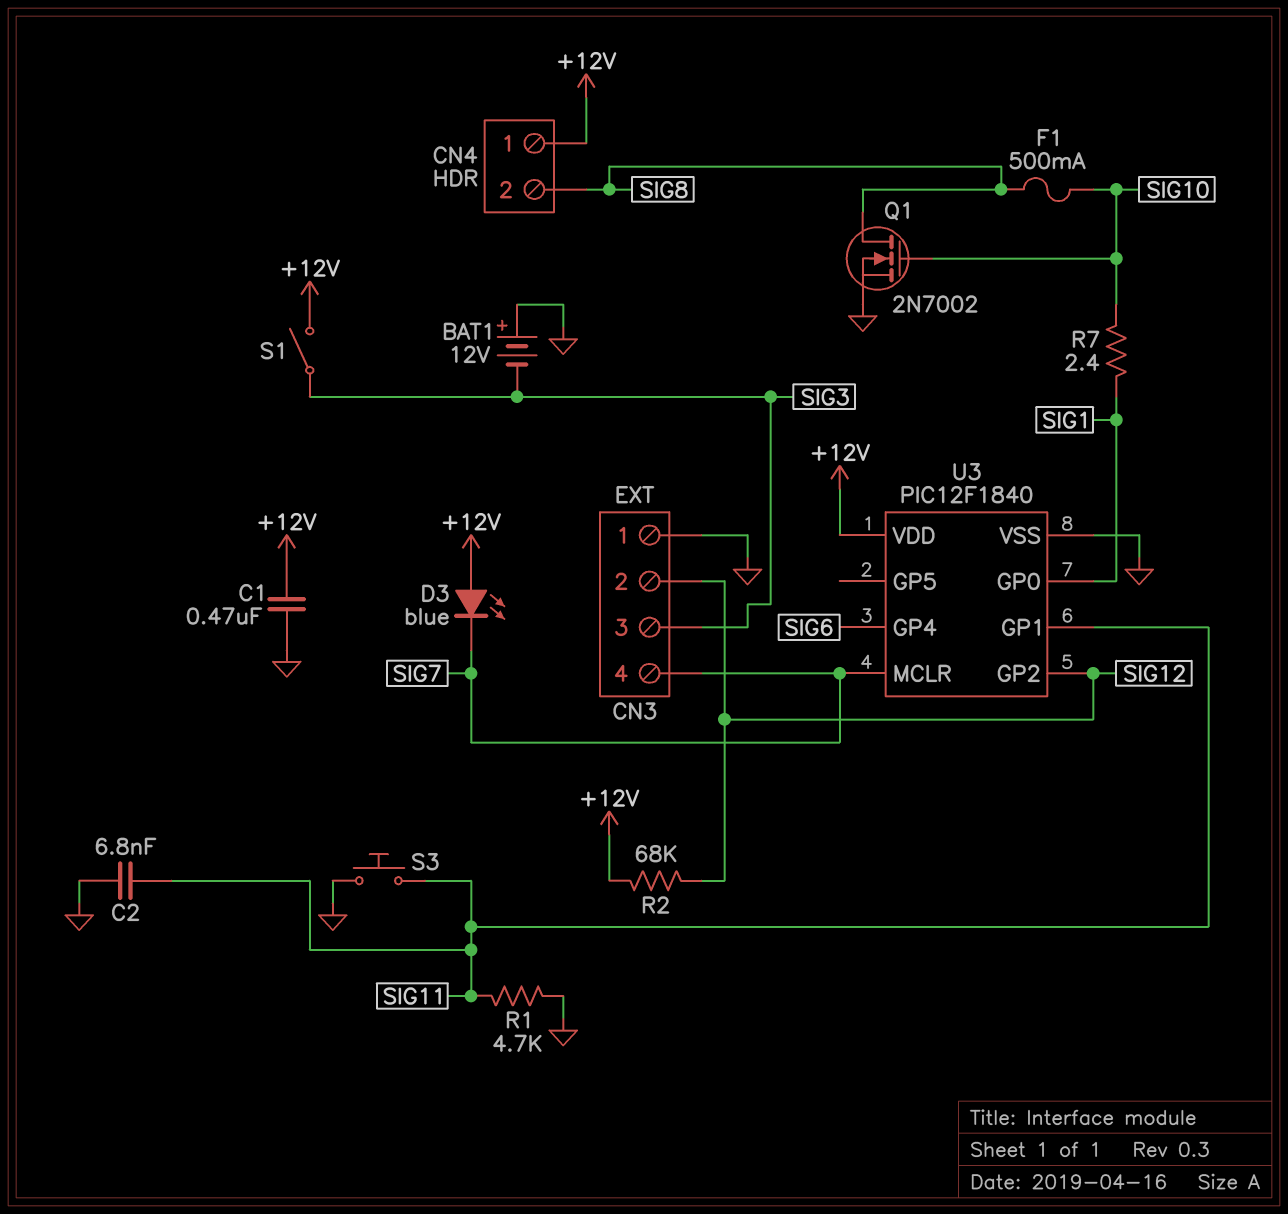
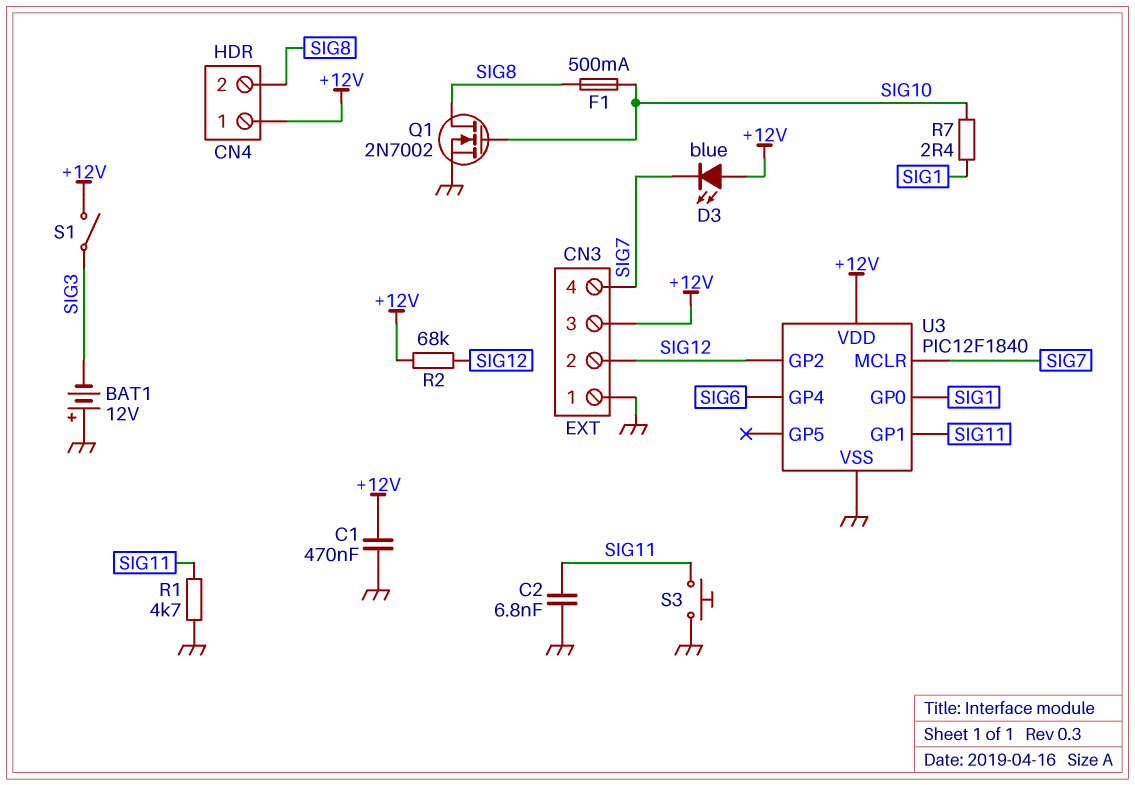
CN3 pin 3: SIG3 -> +12V

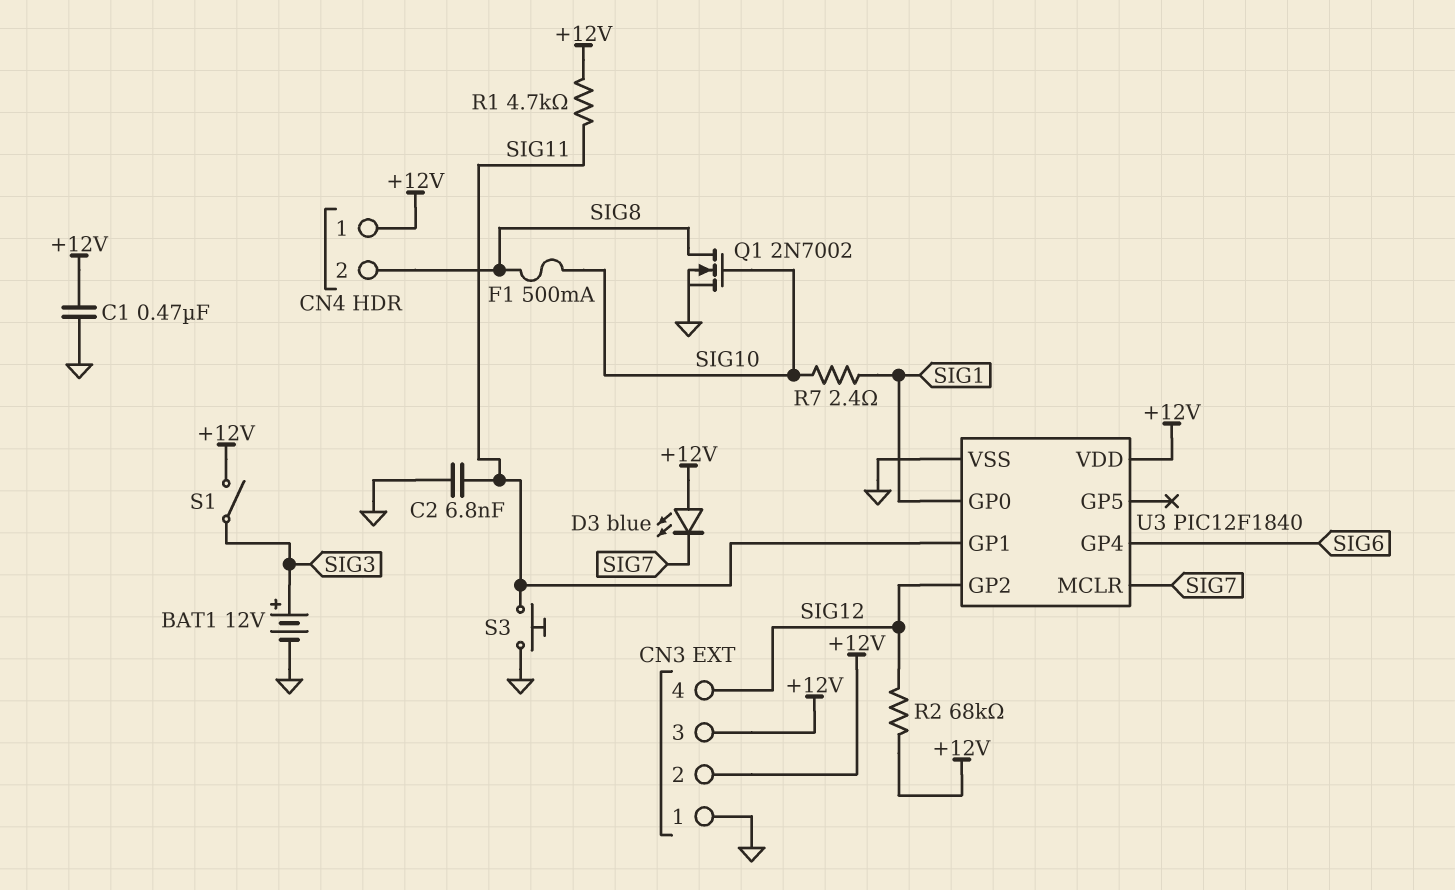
BAT1: 12V (plus GND, minus SIG3) -> 12V (plus SIG3, minus GND)
CN3 pin 2: SIG12 -> +12V
CN3 pin 4: SIG7 -> SIG12
R1: 4.7k (GND, SIG11) -> 4.7k (+12V, SIG11)

